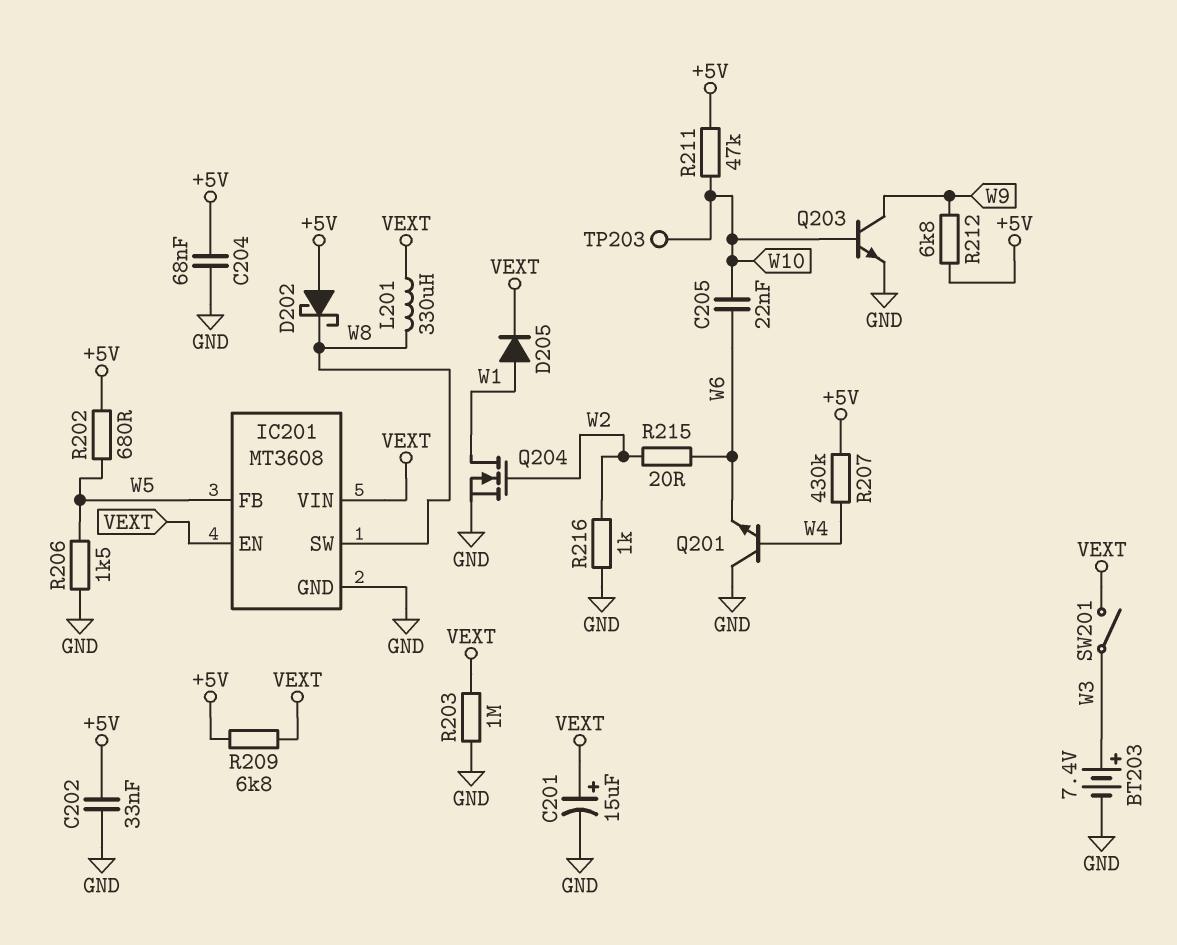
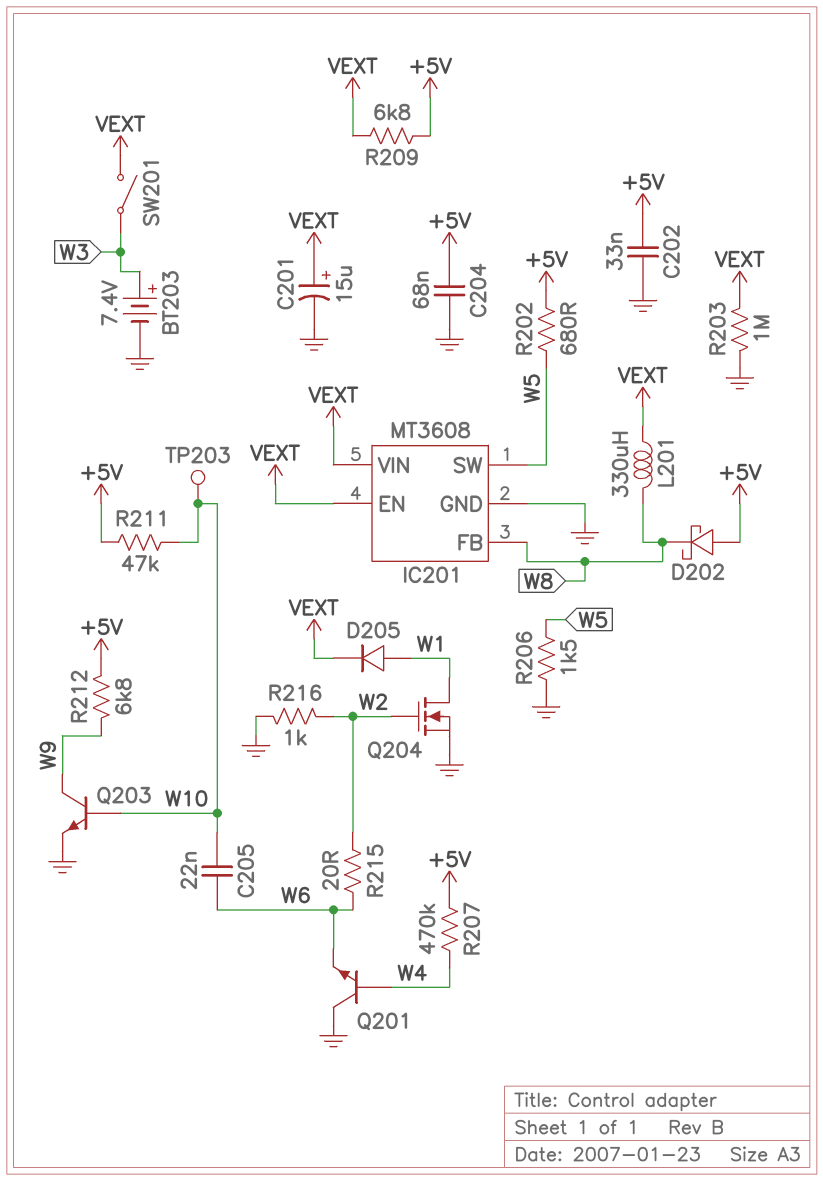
IC201 pin FB: W5 -> W8
IC201 pin SW: W8 -> W5
R207: 430k (+5V, W4) -> 470k (+5V, W4)

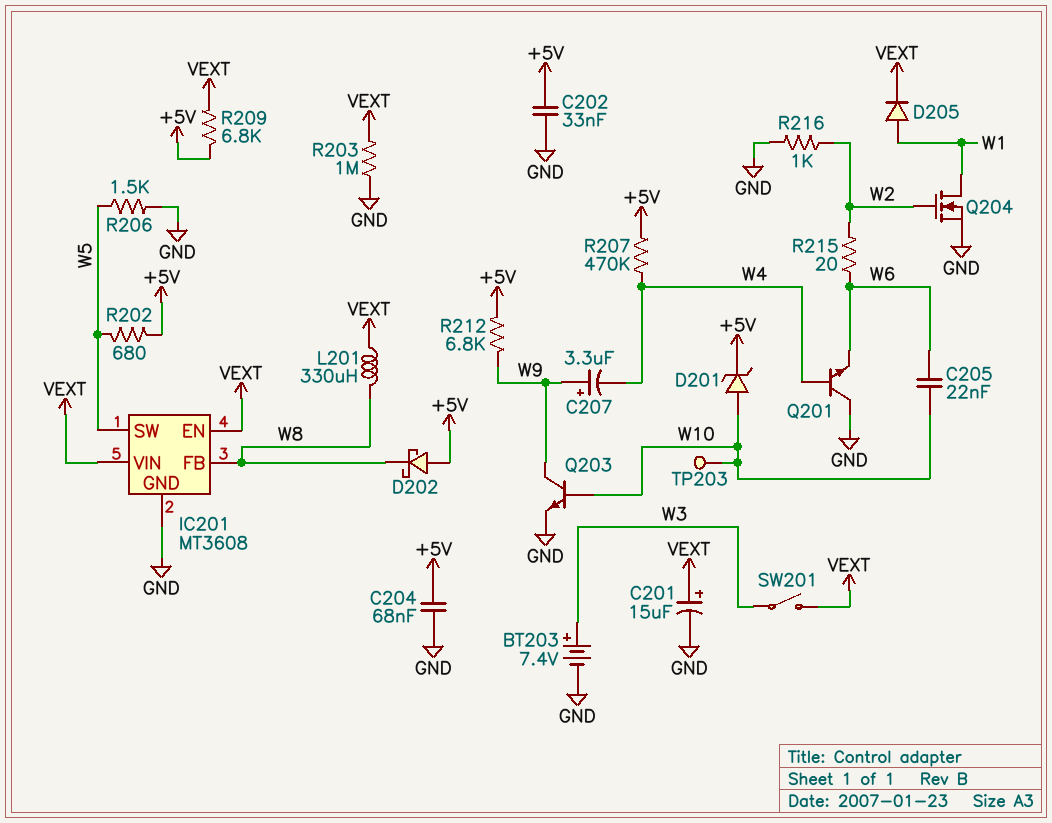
C207: none -> 3.3uF (plus W9, minus W4)
D201: none -> zener (A W10, K +5V)
R211: 47k (+5V, W10) -> none

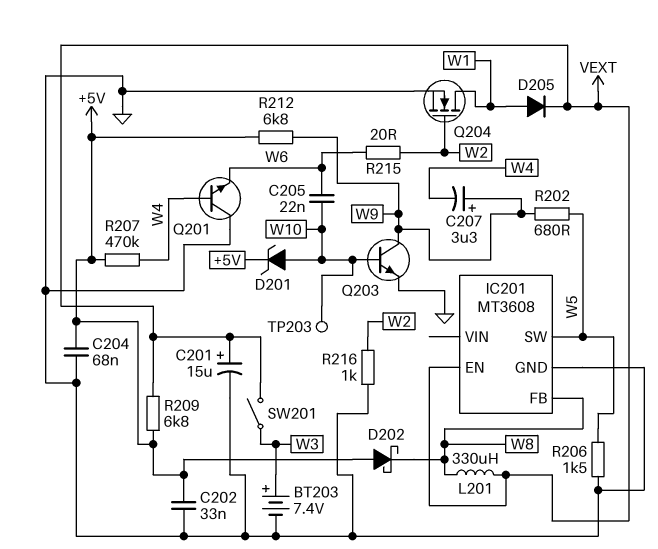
IC201 pin VIN: VEXT -> none
R202: 680 (+5V, W5) -> 680 (W5, W9)
R203: 1M (GND, VEXT) -> none

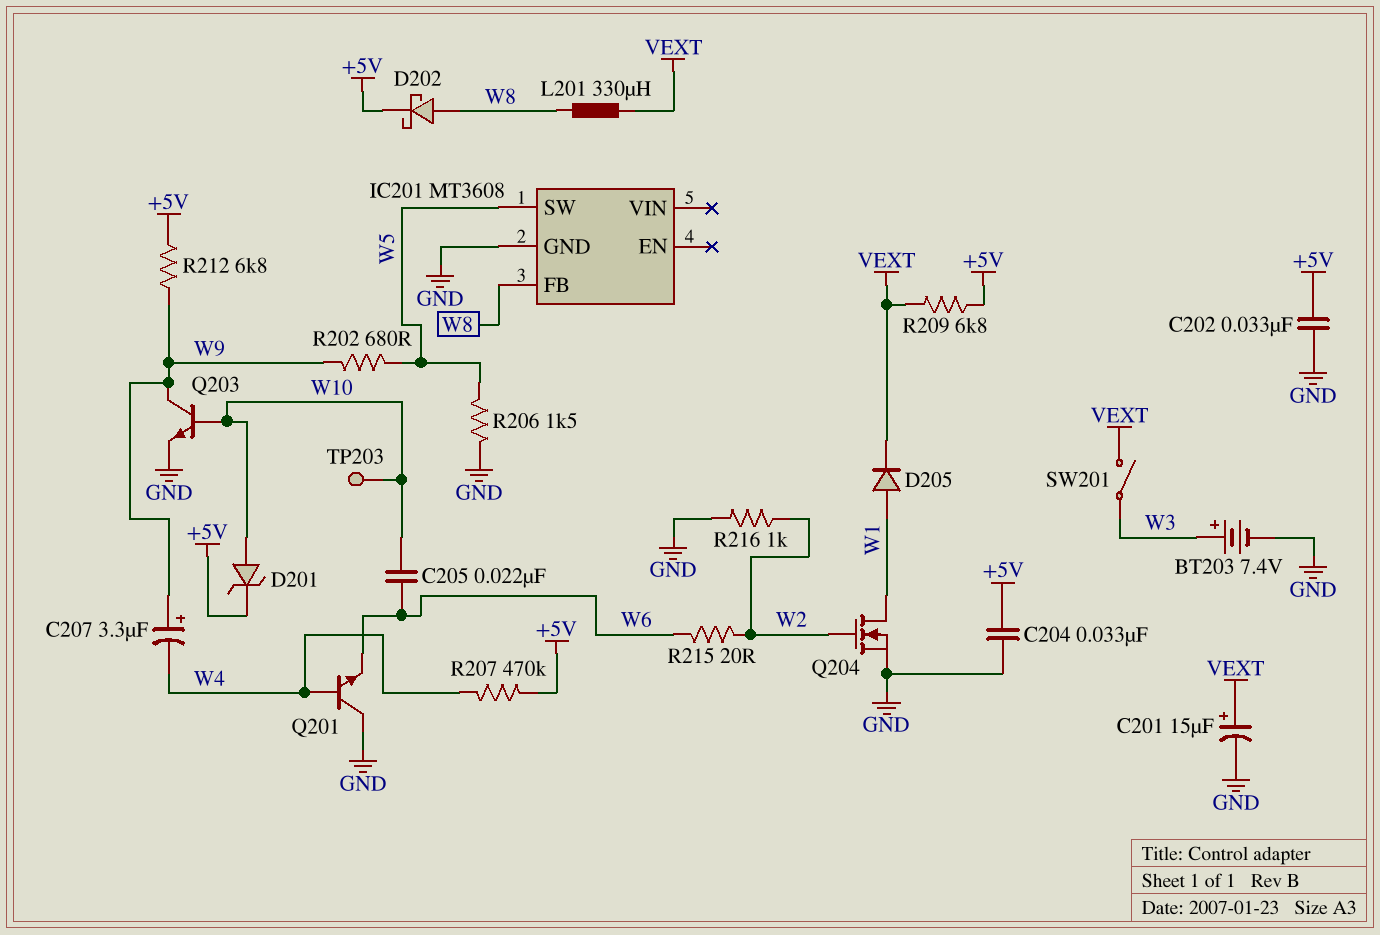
C204: 68nF (+5V, GND) -> 33nF (+5V, GND)
D202: schottky (A +5V, K W8) -> schottky (A W8, K +5V)
IC201 pin EN: VEXT -> none

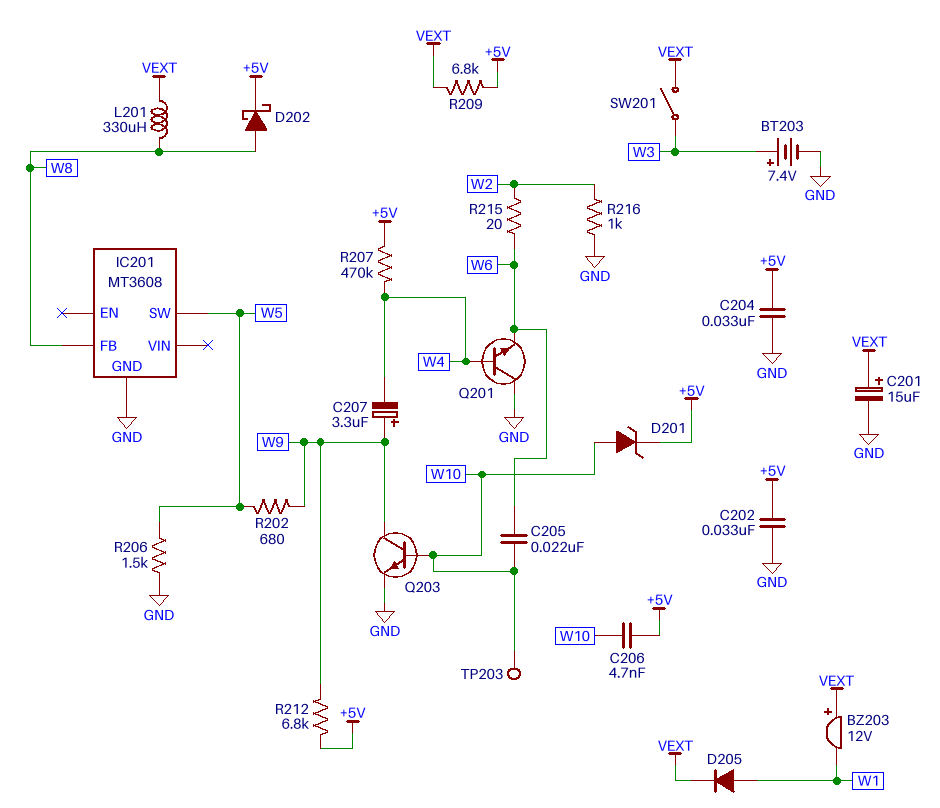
BZ203: none -> buzzer 12V (plus VEXT, minus W1)
C206: none -> 4.7nF (+5V, W10)
Q204: NMOS (G W2, D W1, S GND) -> none

